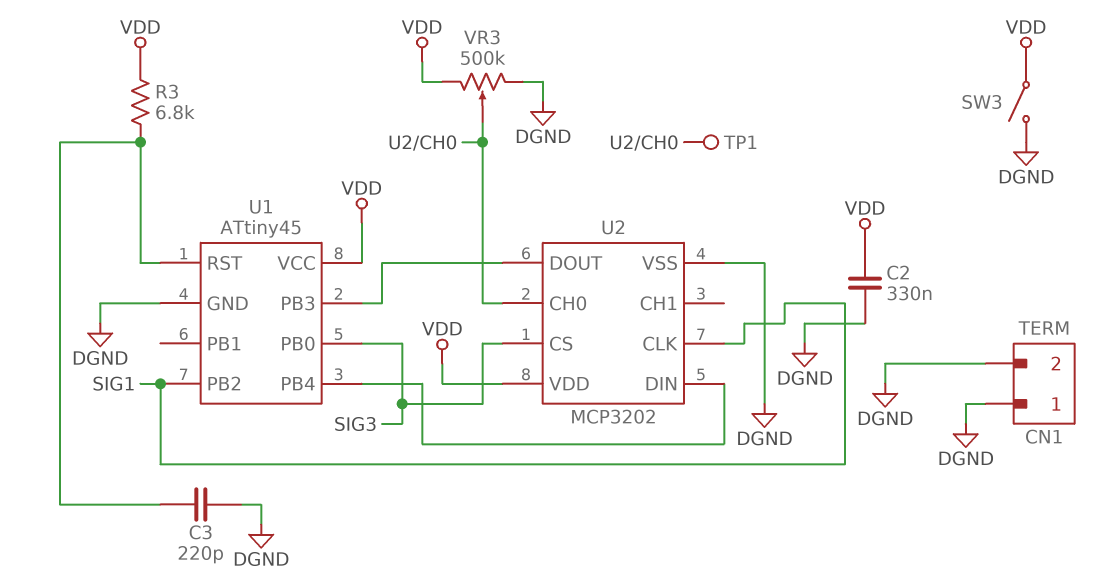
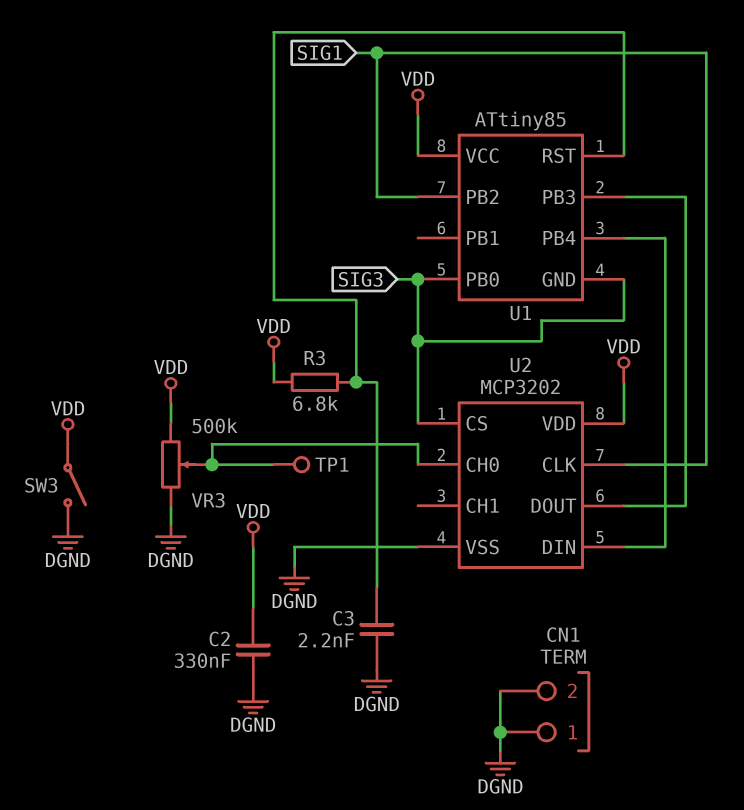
C3: 220pF (DGND, U1/RST) -> 2.2nF (DGND, U1/RST)
U1: ATtiny45 -> ATtiny85
U1 pin GND: DGND -> SIG3

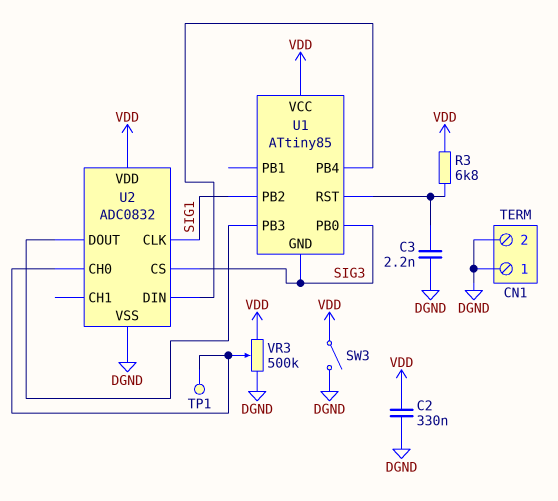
U2: MCP3202 -> ADC0832

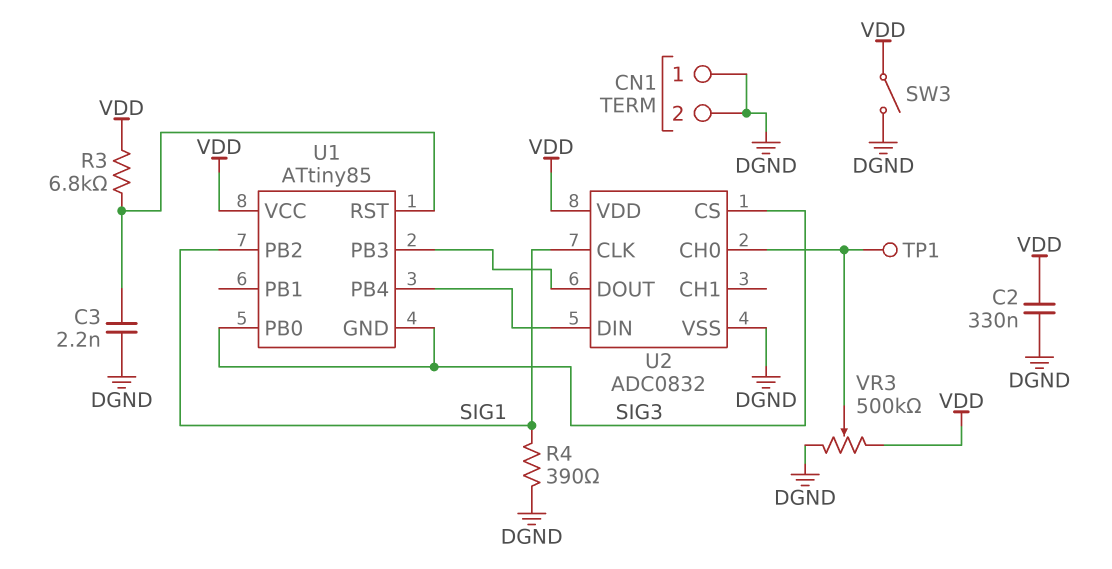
R4: none -> 390 (DGND, SIG1)

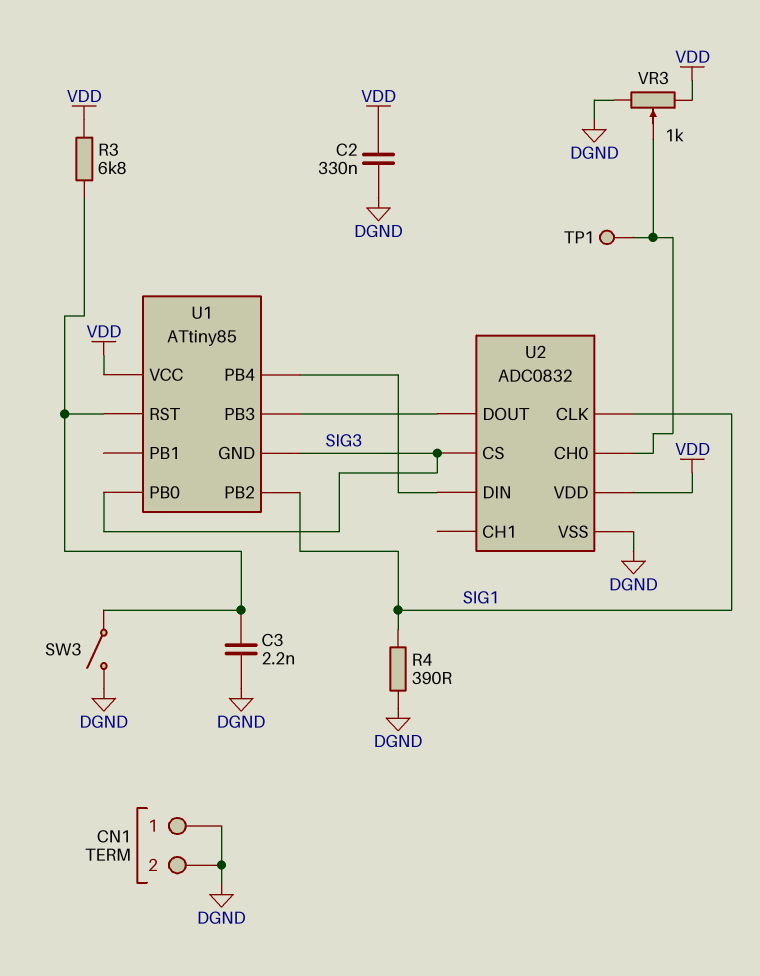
SW3: switch (DGND, VDD) -> switch (DGND, U1/RST)
VR3: 500k (DGND, VDD, wiper U2/CH0) -> 1k (DGND, VDD, wiper U2/CH0)

